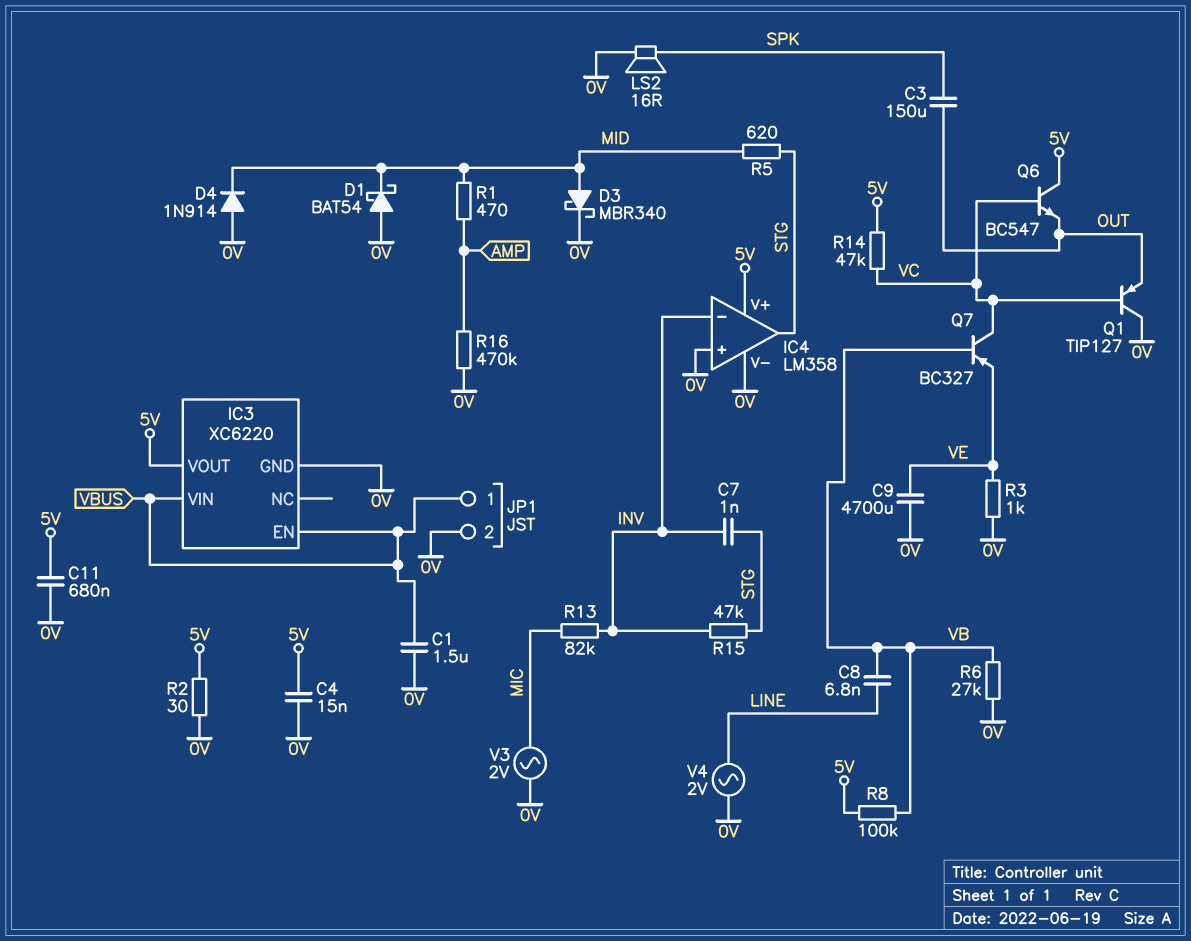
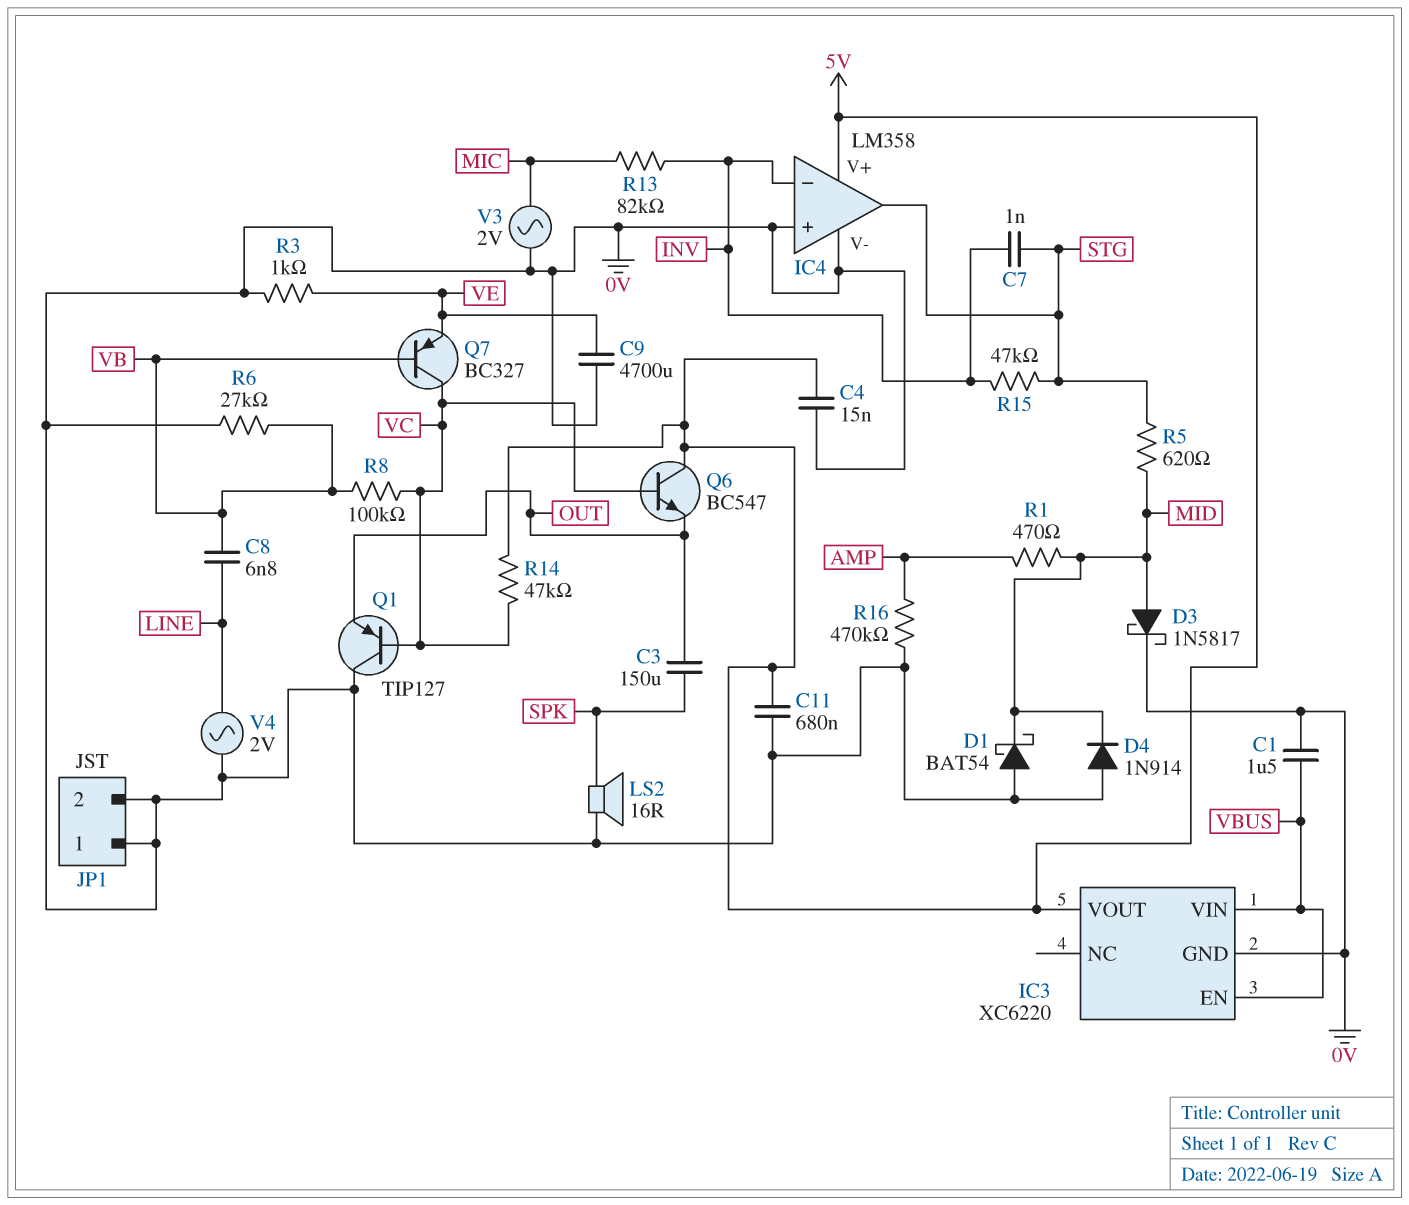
D3: schottky MBR340 (A MID, K 0V) -> schottky 1N5817 (A MID, K 0V)
JP1 pin 1: VBUS -> 0V
R2: 30 (0V, 5V) -> none
R8: 100k (5V, VB) -> 100k (VB, VC)

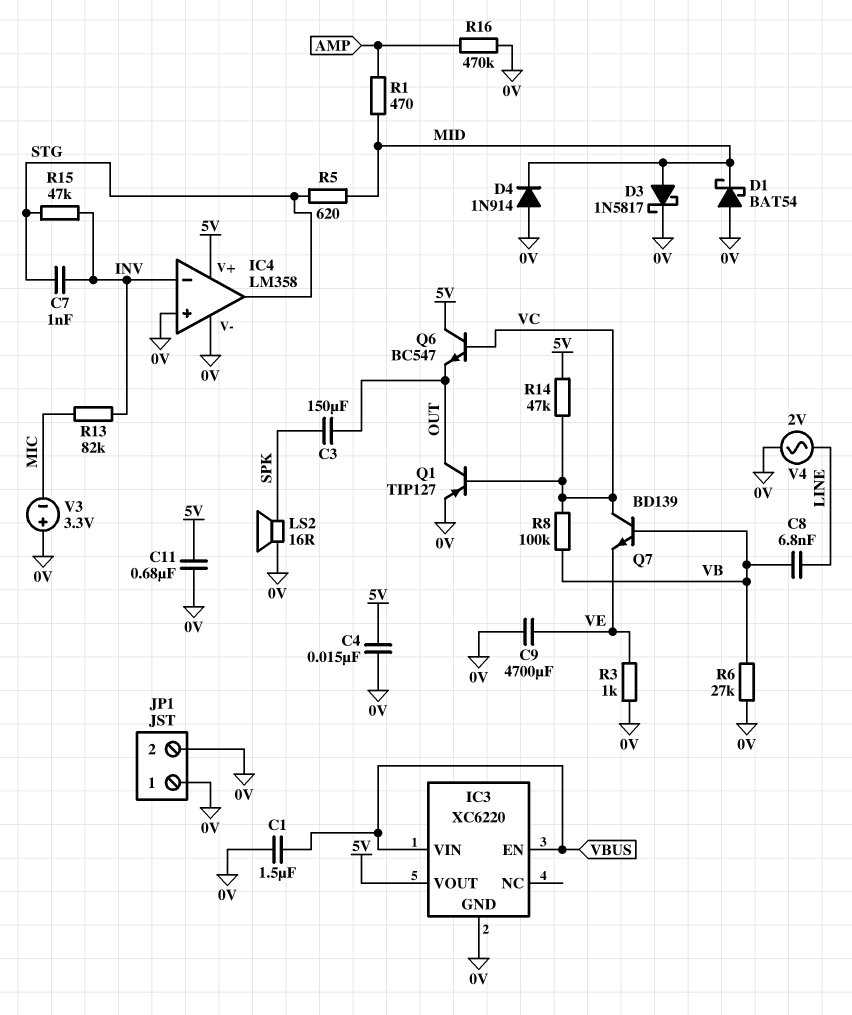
Q1: PNP TIP127 (B VC, C 0V, E OUT) -> PNP TIP127 (B VC, C OUT, E 0V)
Q7: PNP BC327 (B VB, C VC, E VE) -> NPN BD139 (B VB, C VC, E VE)
V3: AC 2V (0V, MIC) -> 3.3V (plus 0V, minus MIC)

